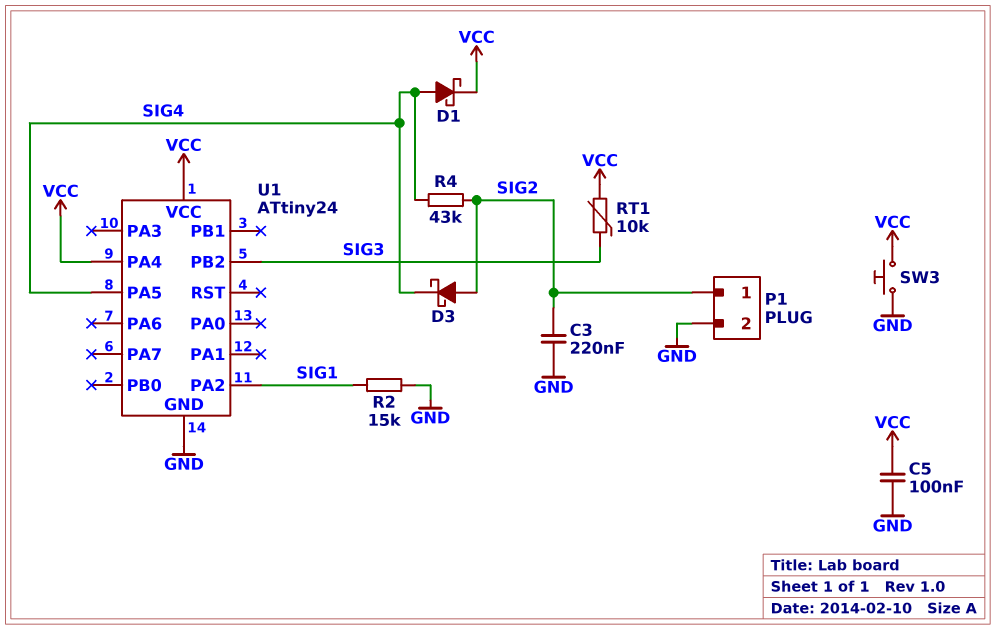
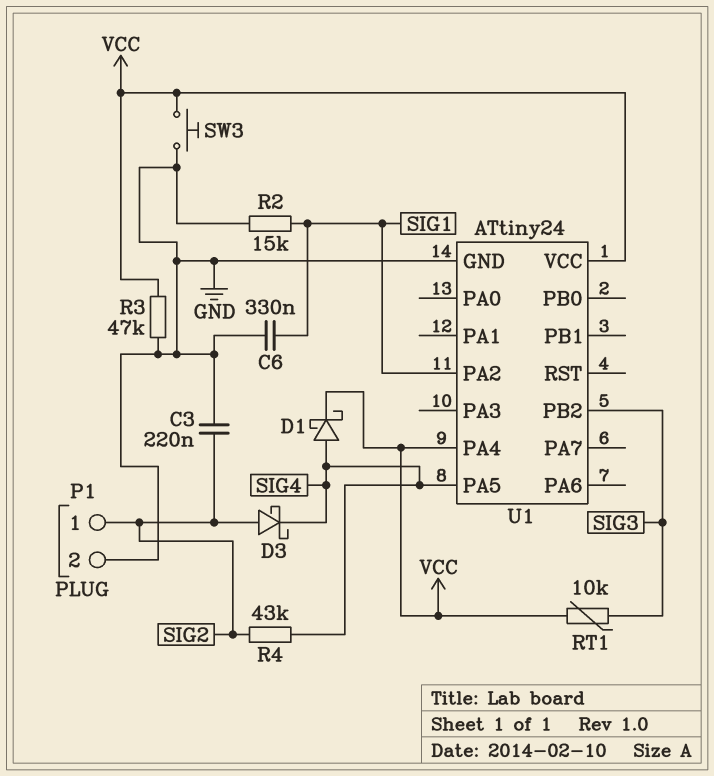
C5: 100nF (GND, VCC) -> none
C6: none -> 330nF (GND, SIG1)
R3: none -> 47k (GND, VCC)

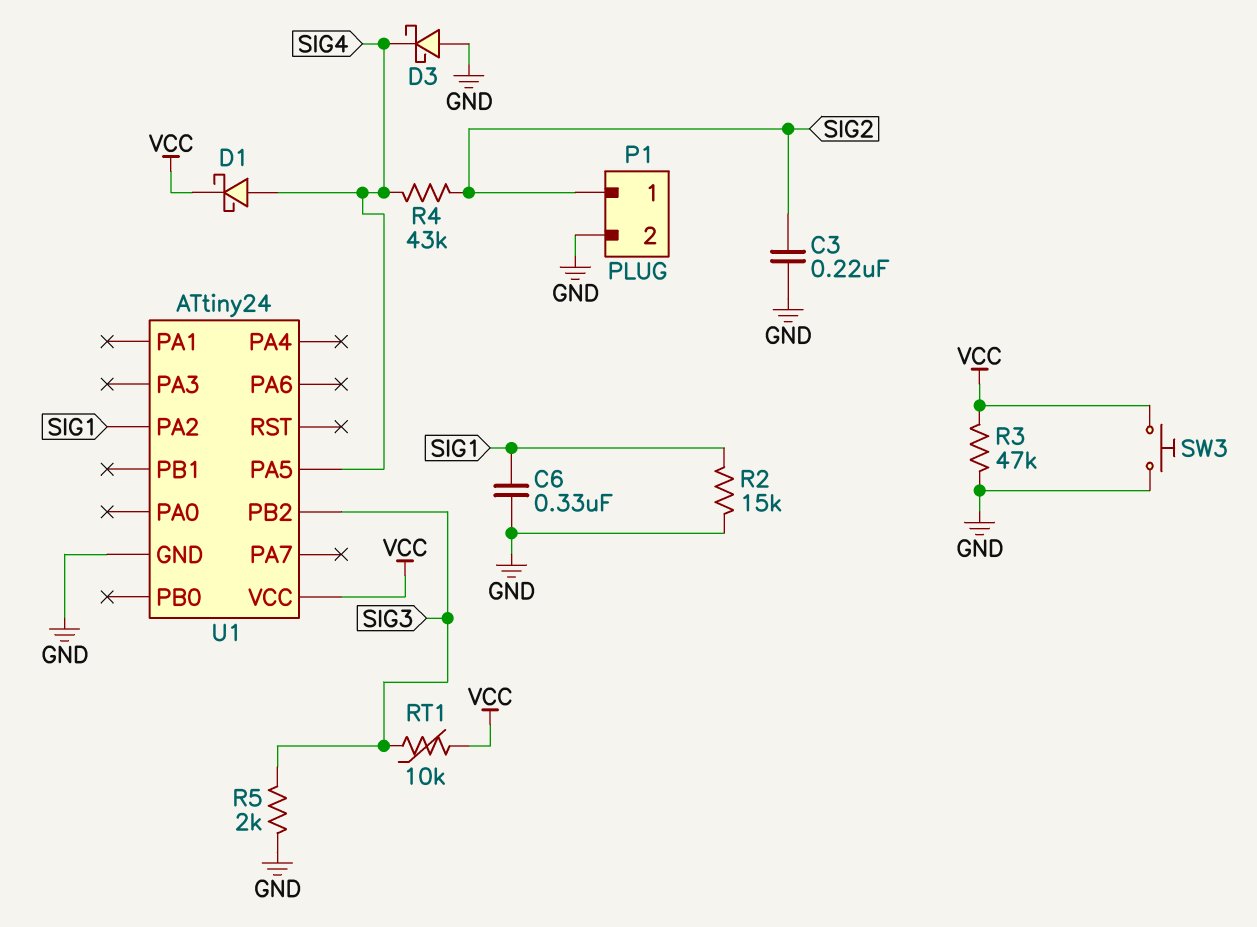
D3: schottky (A SIG2, K SIG4) -> schottky (A GND, K SIG4)
R5: none -> 2k (GND, SIG3)
U1 pin PA4: VCC -> none

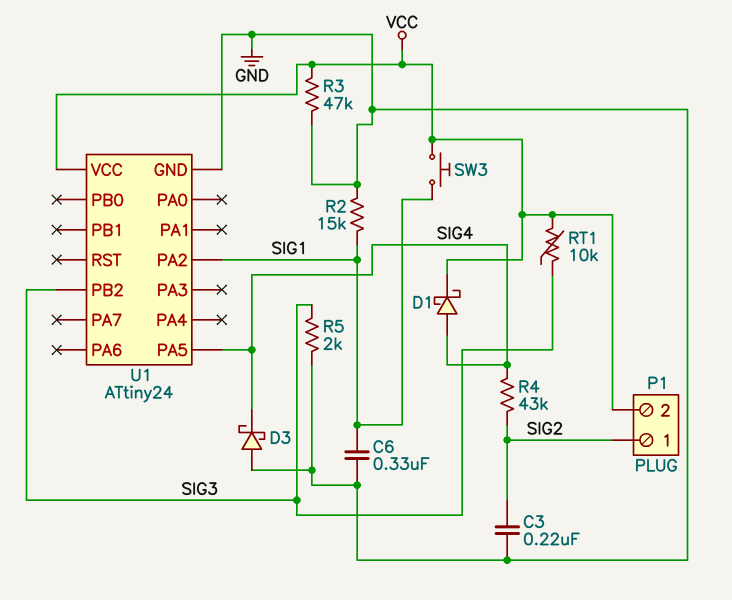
P1 pin 2: GND -> VCC
SW3: button (GND, VCC) -> button (SIG1, VCC)

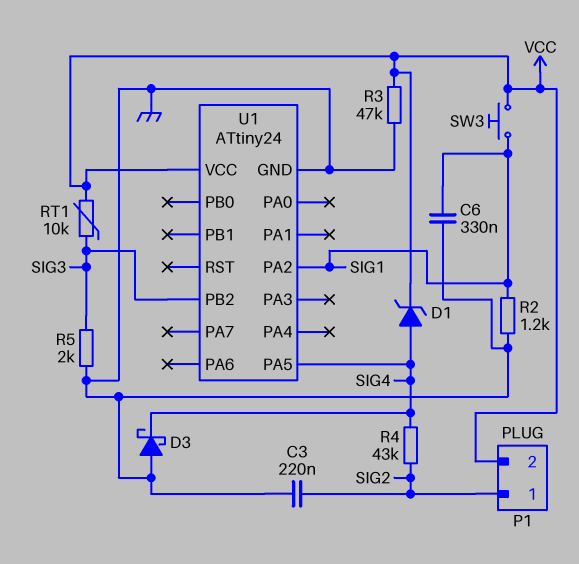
D1: schottky (A SIG4, K VCC) -> zener (A SIG4, K VCC)
R2: 15k (GND, SIG1) -> 1.2k (GND, SIG1)

